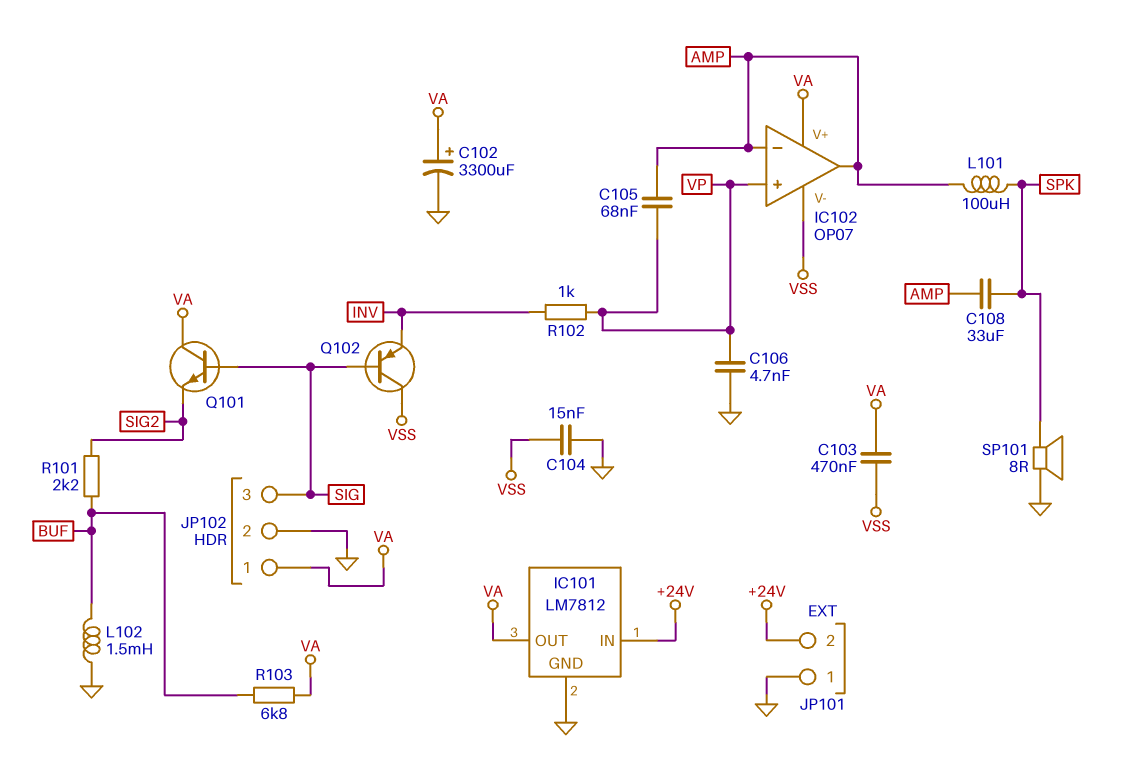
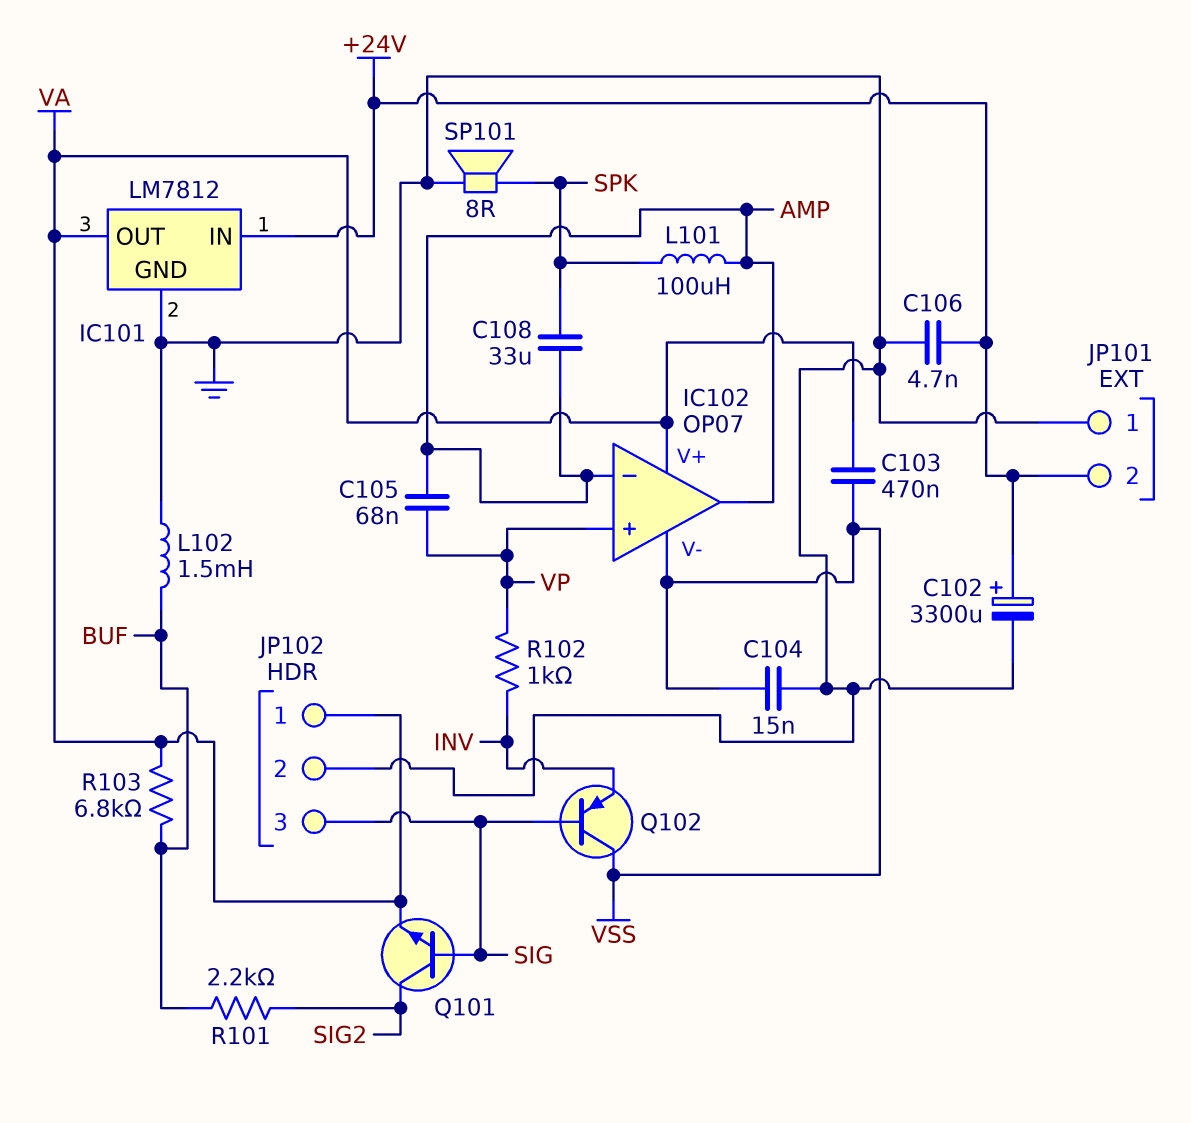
C102: 3300uF (plus VA, minus GND) -> 3300uF (plus +24V, minus GND)
C106: 4.7nF (GND, VP) -> 4.7nF (+24V, GND)
Q101: NPN (B SIG, C VA, E SIG2) -> NPN (B SIG, C SIG2, E VA)

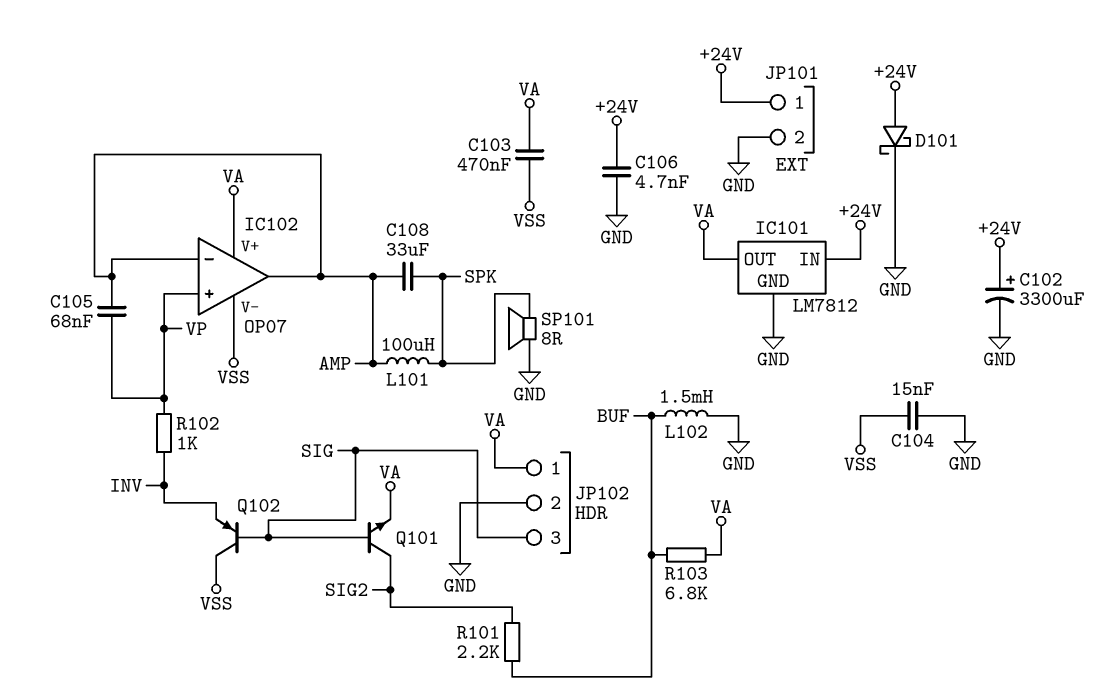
D101: none -> schottky (A +24V, K GND)
JP101 pin 1: GND -> +24V
JP101 pin 2: +24V -> GND

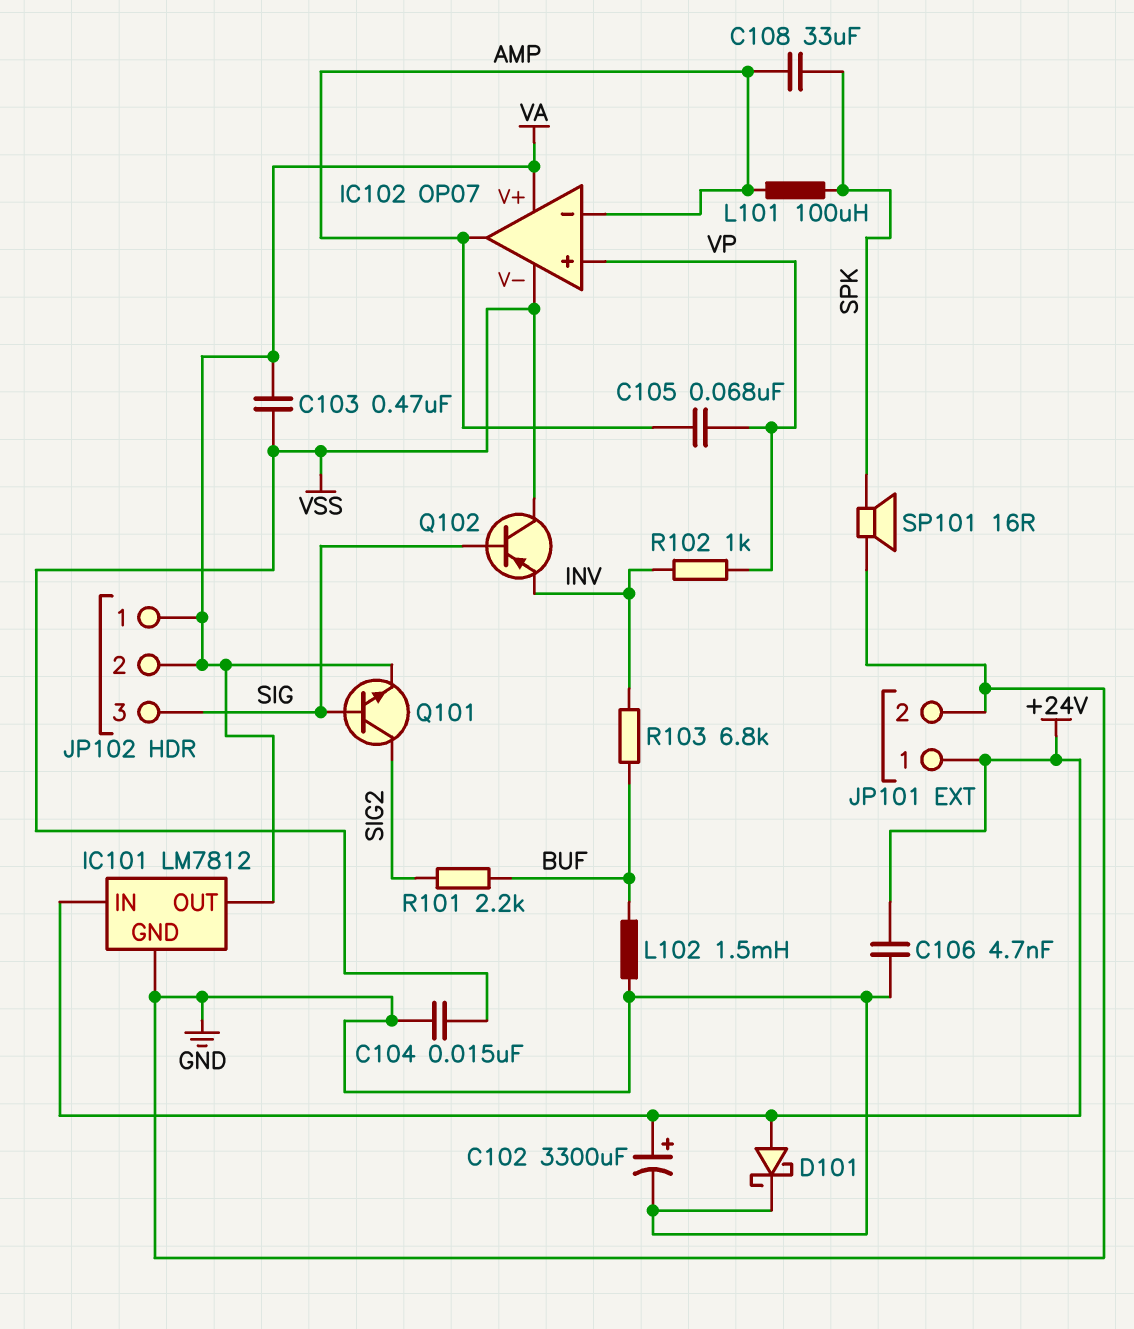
JP102 pin 2: GND -> VA
R103: 6.8k (BUF, VA) -> 6.8k (BUF, INV)
SP101: speaker 8R (GND, SPK) -> speaker 16R (GND, SPK)

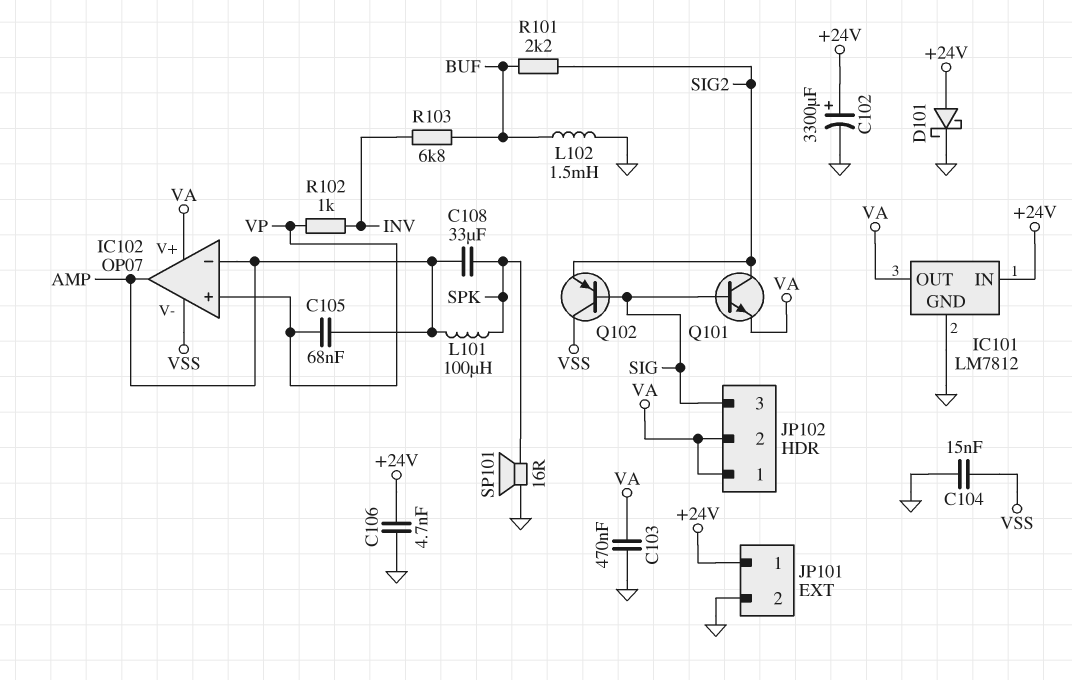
C103: 470nF (VA, VSS) -> 470nF (GND, VA)
Q102: PNP (B SIG, C VSS, E INV) -> PNP (B SIG, C VSS, E SIG2)

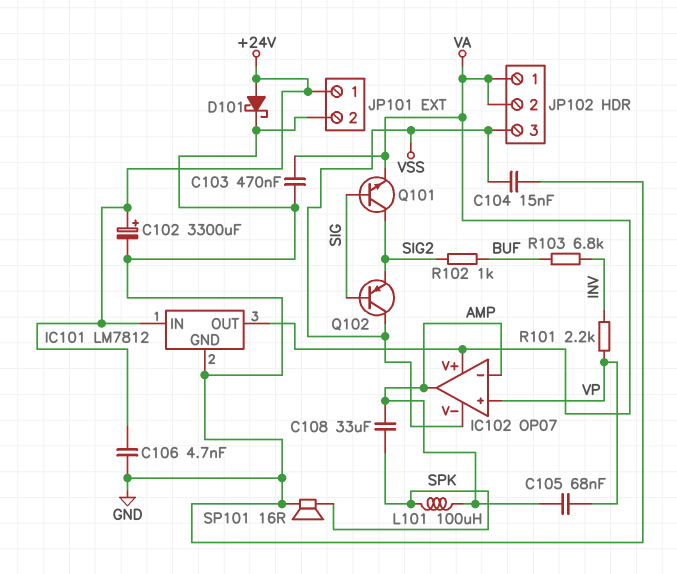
JP102 pin 3: SIG -> VSS
L102: 1.5mH (BUF, GND) -> none
R101: 2.2k (BUF, SIG2) -> 2.2k (INV, VP)
R102: 1k (INV, VP) -> 1k (BUF, SIG2)

